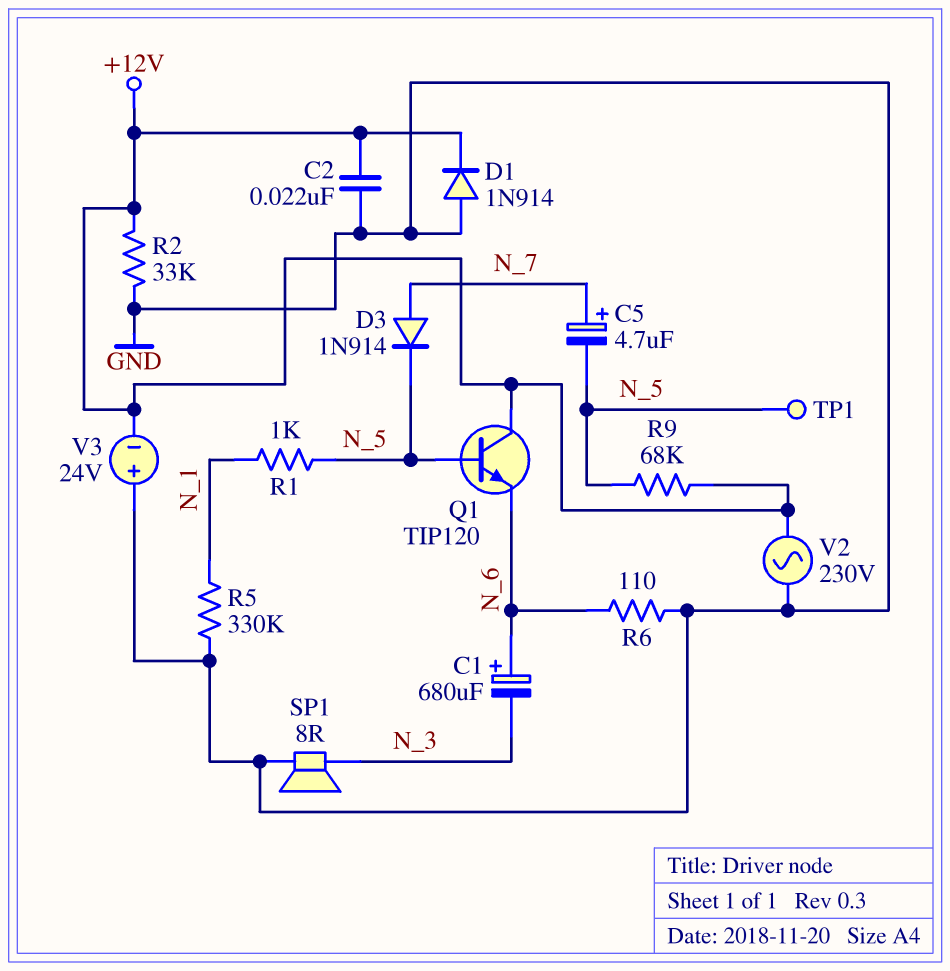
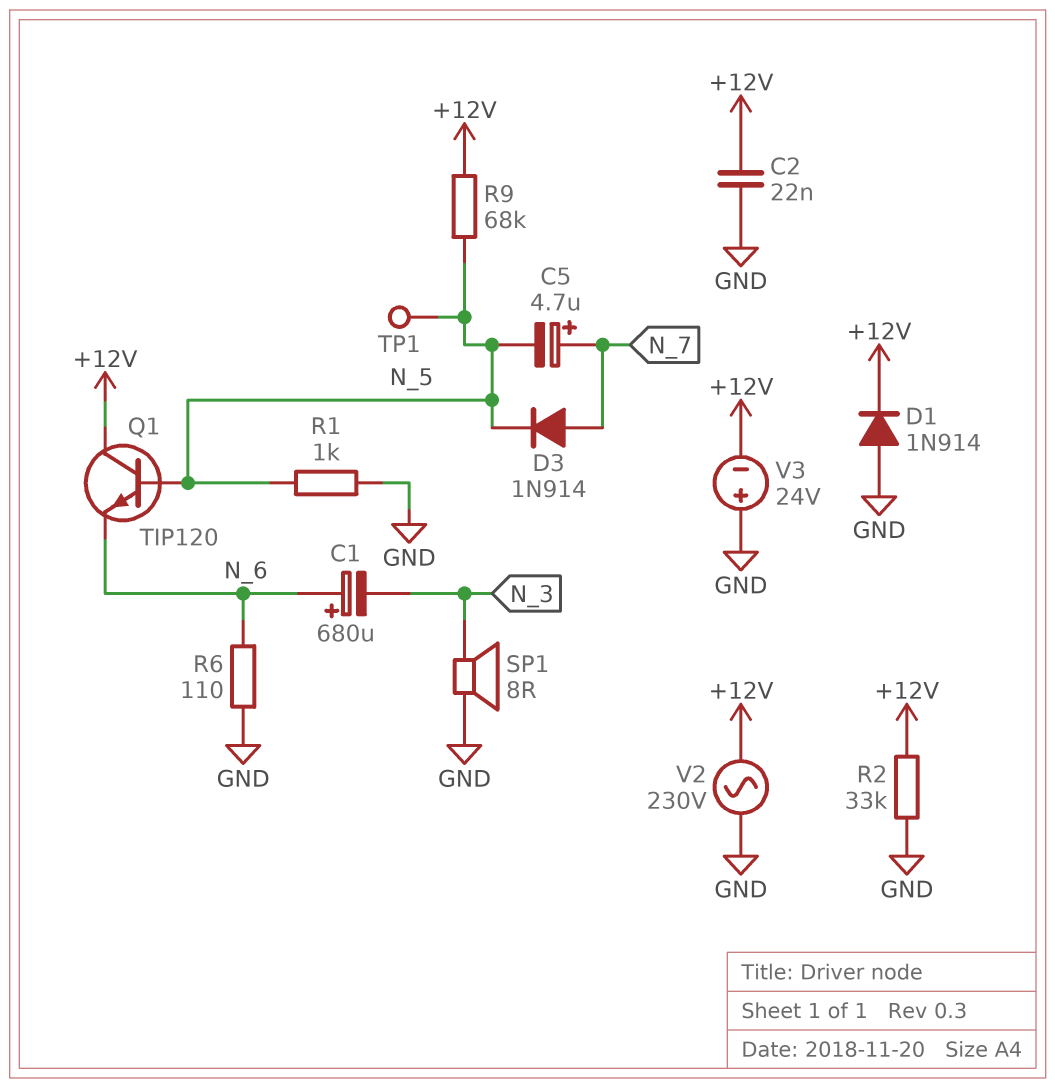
R1: 1k (N_1, N_5) -> 1k (GND, N_5)
R5: 330k (GND, N_1) -> none

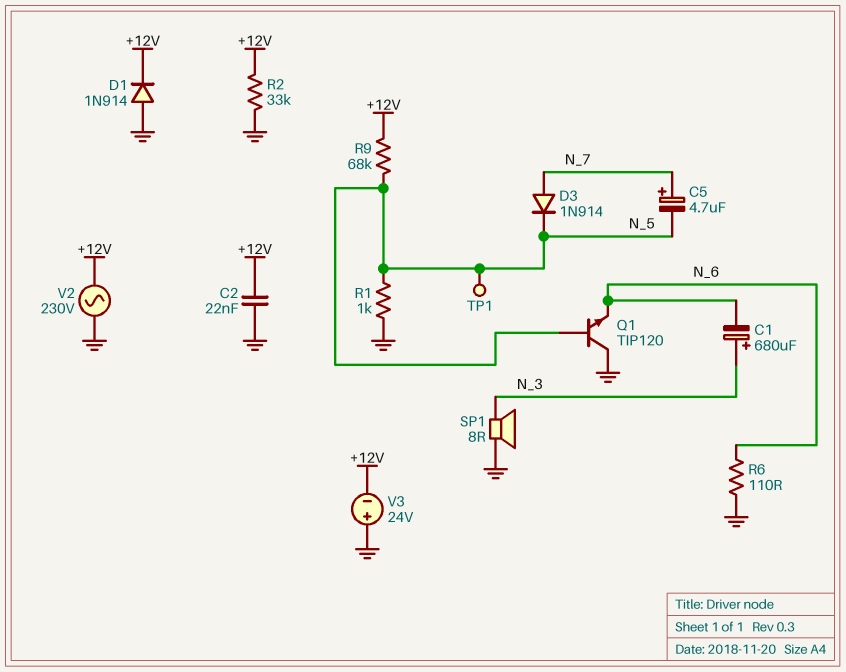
C1: 680uF (plus N_6, minus N_3) -> 680uF (plus N_3, minus N_6)
Q1: NPN TIP120 (B N_5, C +12V, E N_6) -> NPN TIP120 (B N_5, C GND, E N_6)

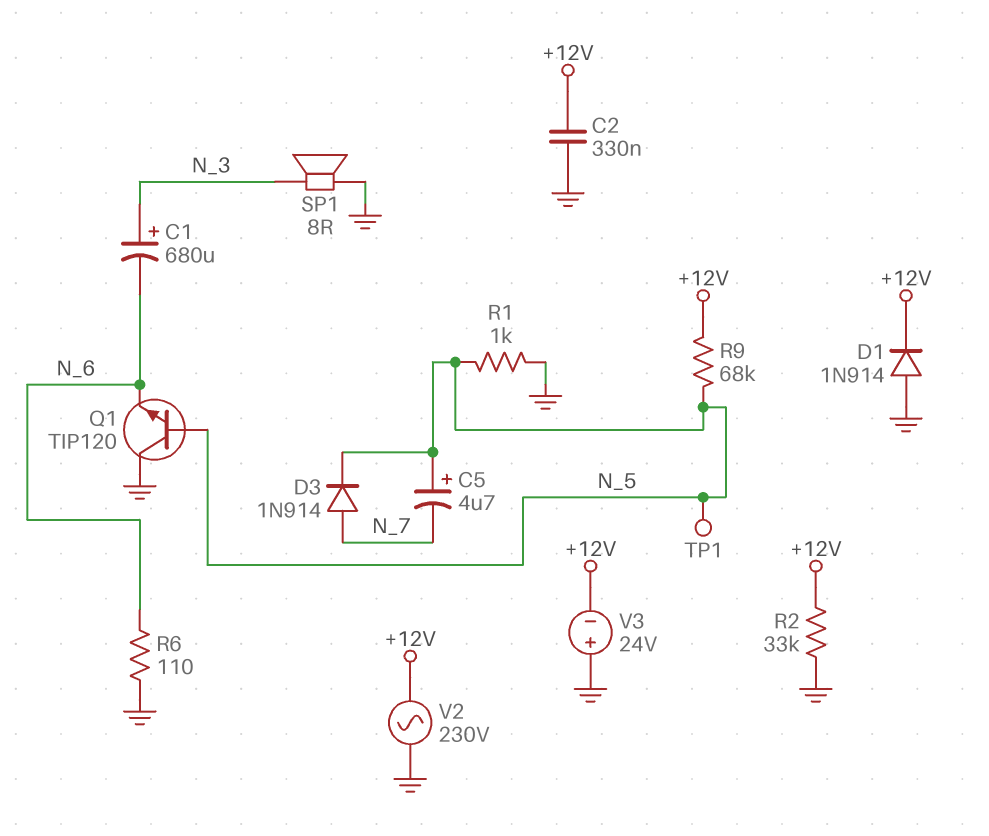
C2: 22nF (+12V, GND) -> 330nF (+12V, GND)
C5: 4.7uF (plus N_7, minus N_5) -> 4.7uF (plus N_5, minus N_7)

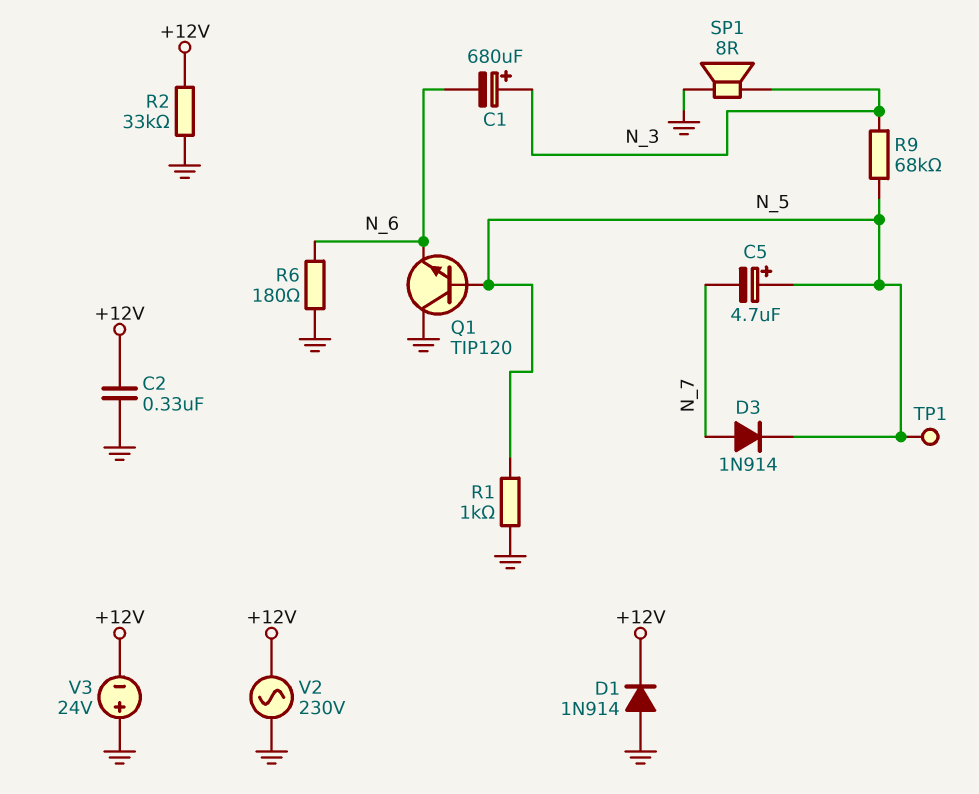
R6: 110 (GND, N_6) -> 180 (GND, N_6)
R9: 68k (+12V, N_5) -> 68k (N_3, N_5)

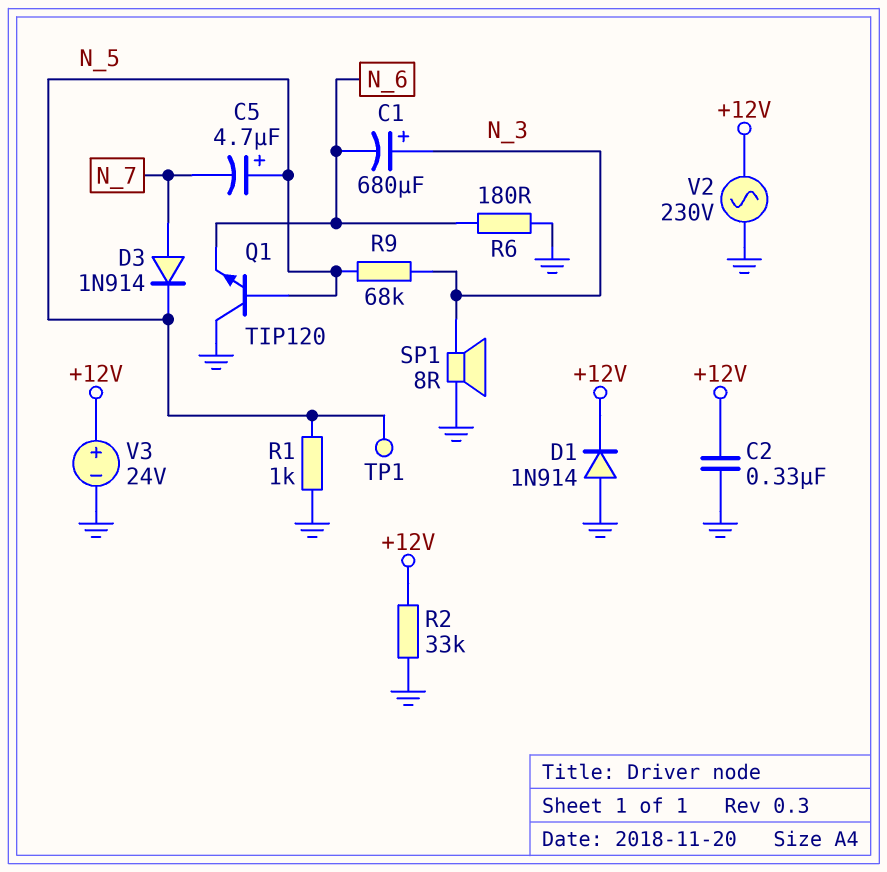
V3: 24V (plus GND, minus +12V) -> 24V (plus +12V, minus GND)

